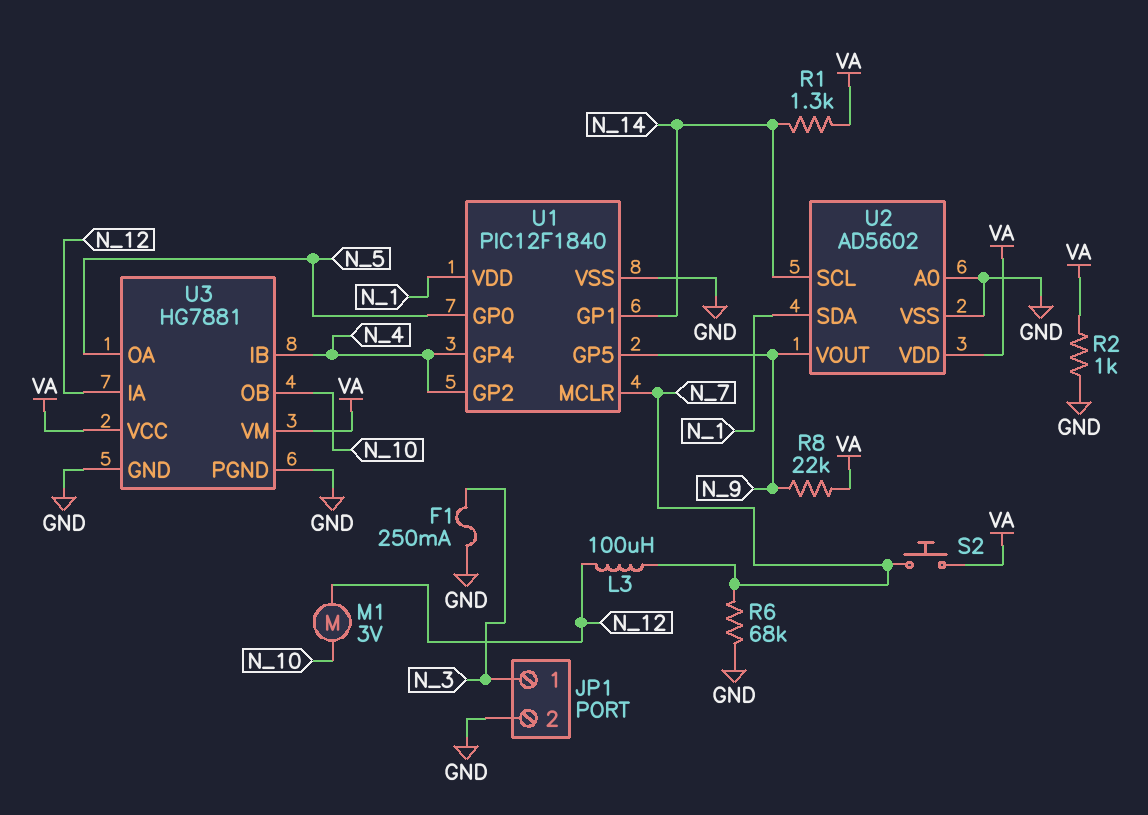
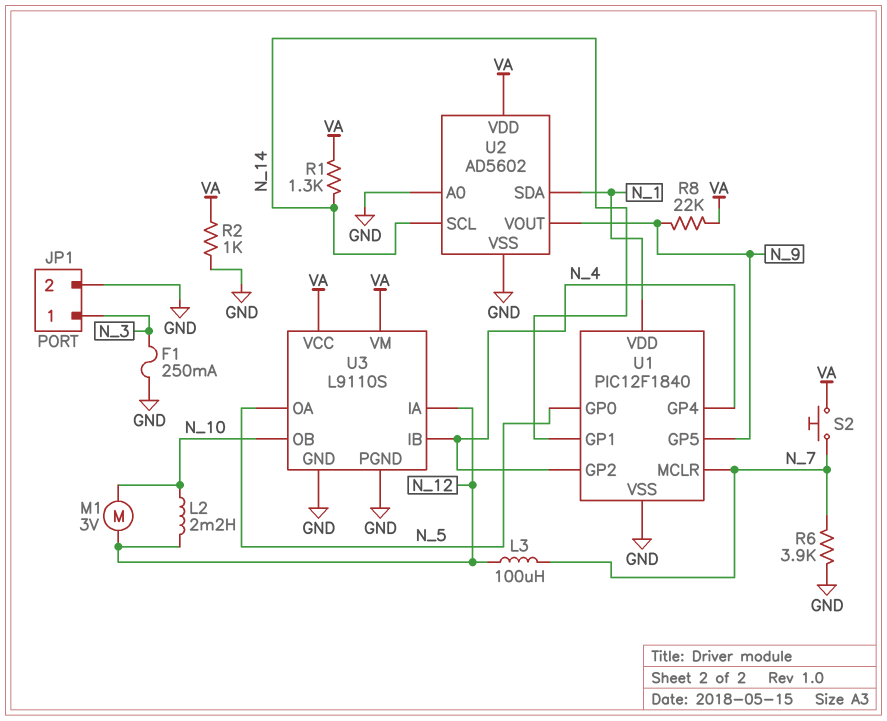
L2: none -> 2.2mH (N_10, N_12)
R6: 68k (GND, N_7) -> 3.9k (GND, N_7)
U3: HG7881 -> L9110S

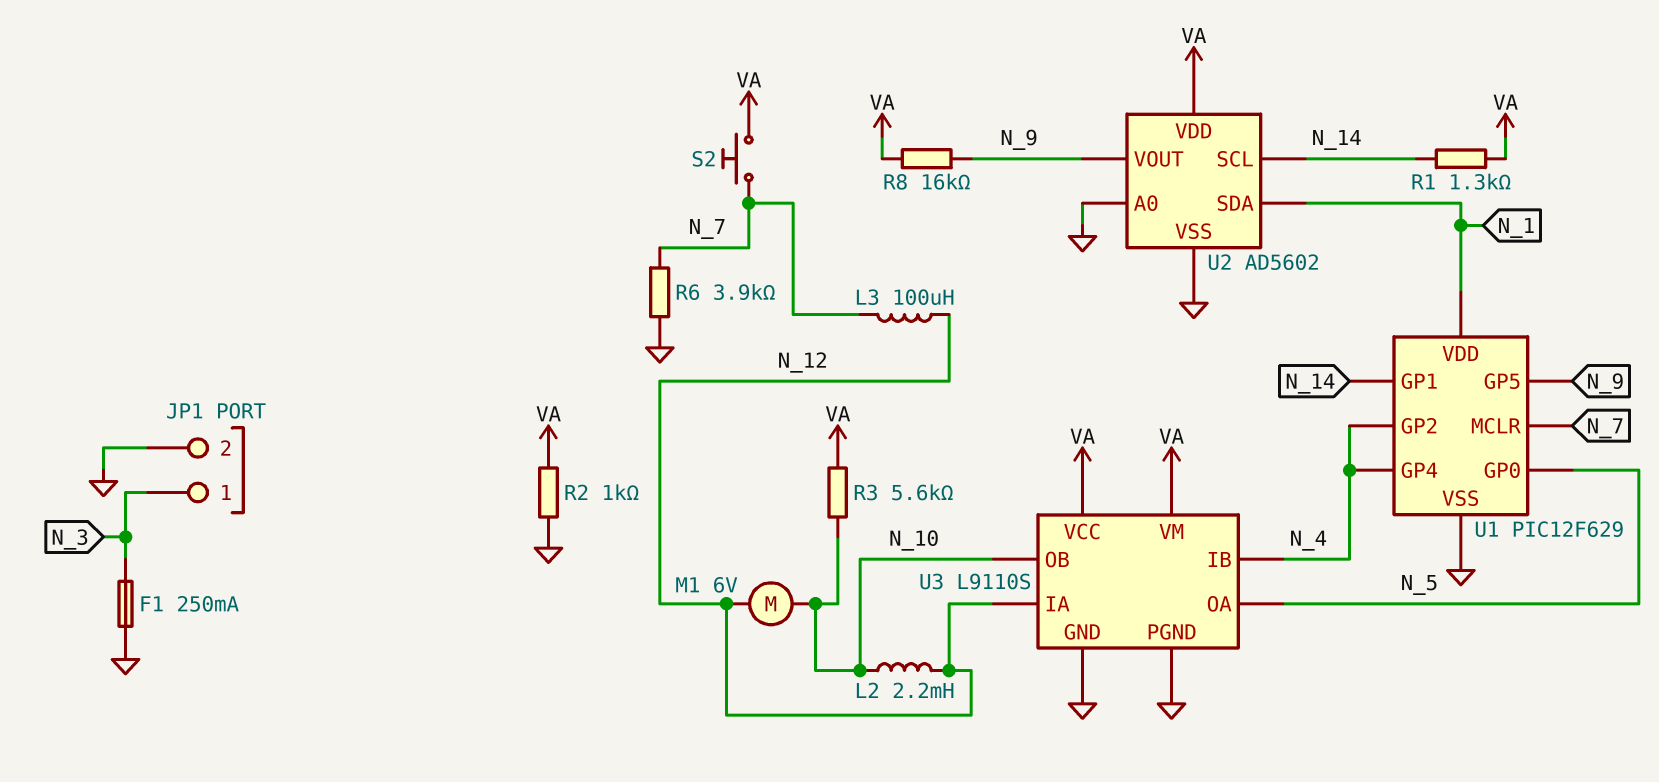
M1: motor 3V (N_10, N_12) -> motor 6V (N_10, N_12)
R3: none -> 5.6k (N_10, VA)
R8: 22k (N_9, VA) -> 16k (N_9, VA)
U1: PIC12F1840 -> PIC12F629

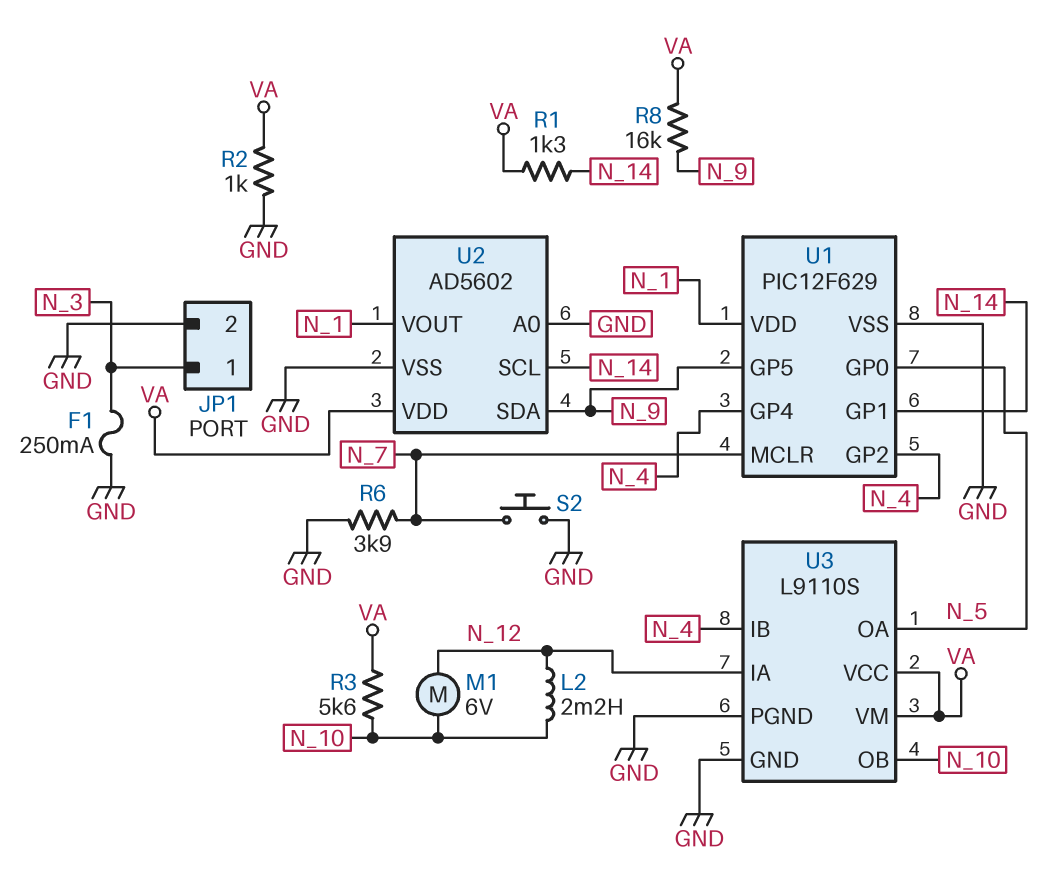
L3: 100uH (N_7, N_12) -> none
S2: button (N_7, VA) -> button (GND, N_7)
U2 pin SDA: N_1 -> N_9
U2 pin VOUT: N_9 -> N_1

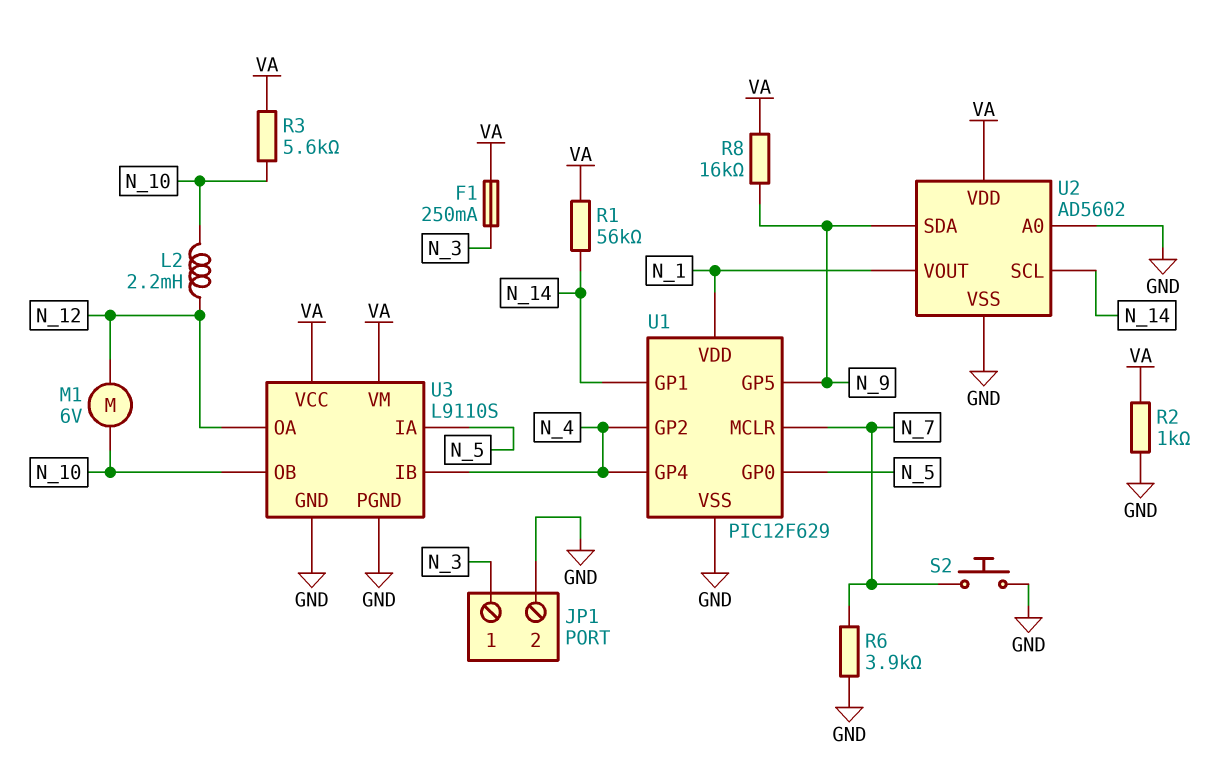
F1: 250mA (GND, N_3) -> 250mA (N_3, VA)
R1: 1.3k (N_14, VA) -> 56k (N_14, VA)
U3 pin IA: N_12 -> N_5
U3 pin OA: N_5 -> N_12

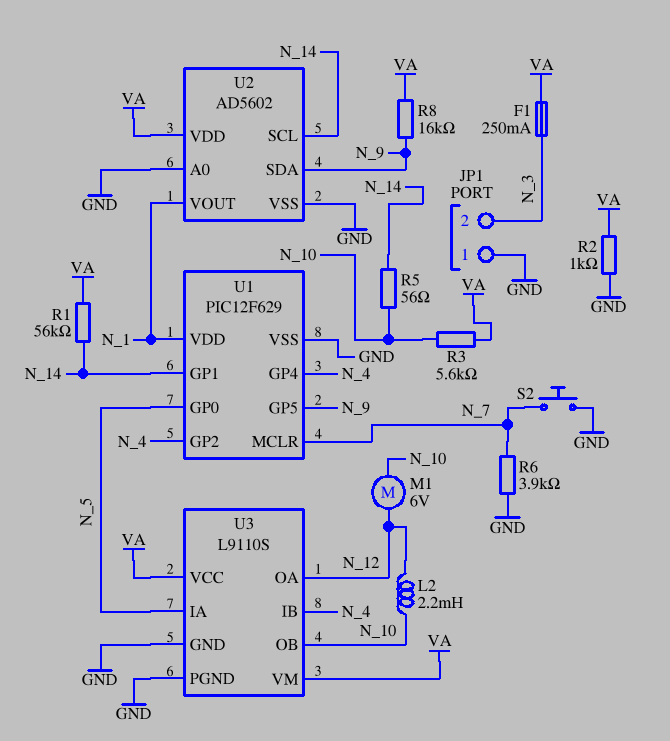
JP1 pin 1: N_3 -> GND
JP1 pin 2: GND -> N_3
R5: none -> 56 (N_10, N_14)

